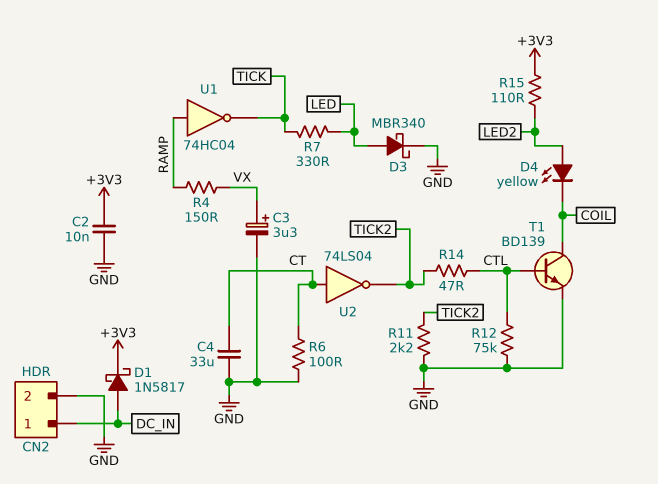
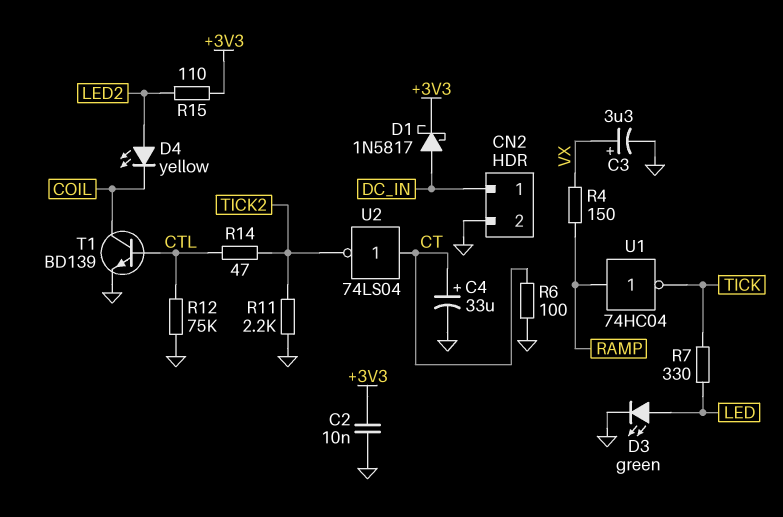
C4: 33uF (CT, GND) -> 33uF (plus CT, minus GND)
D3: schottky MBR340 (A LED, K GND) -> LED green (A LED, K GND)

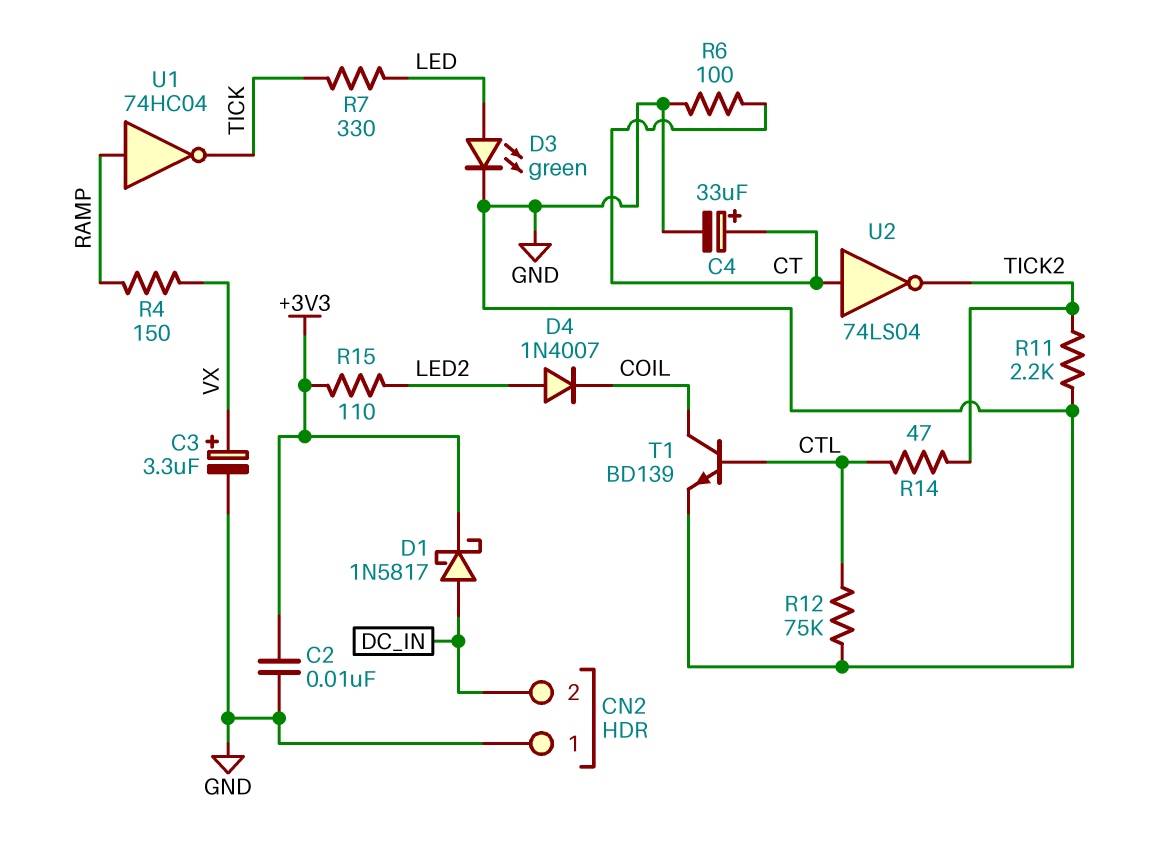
CN2 pin 1: DC_IN -> GND
CN2 pin 2: GND -> DC_IN
D4: LED yellow (A LED2, K COIL) -> diode 1N4007 (A LED2, K COIL)

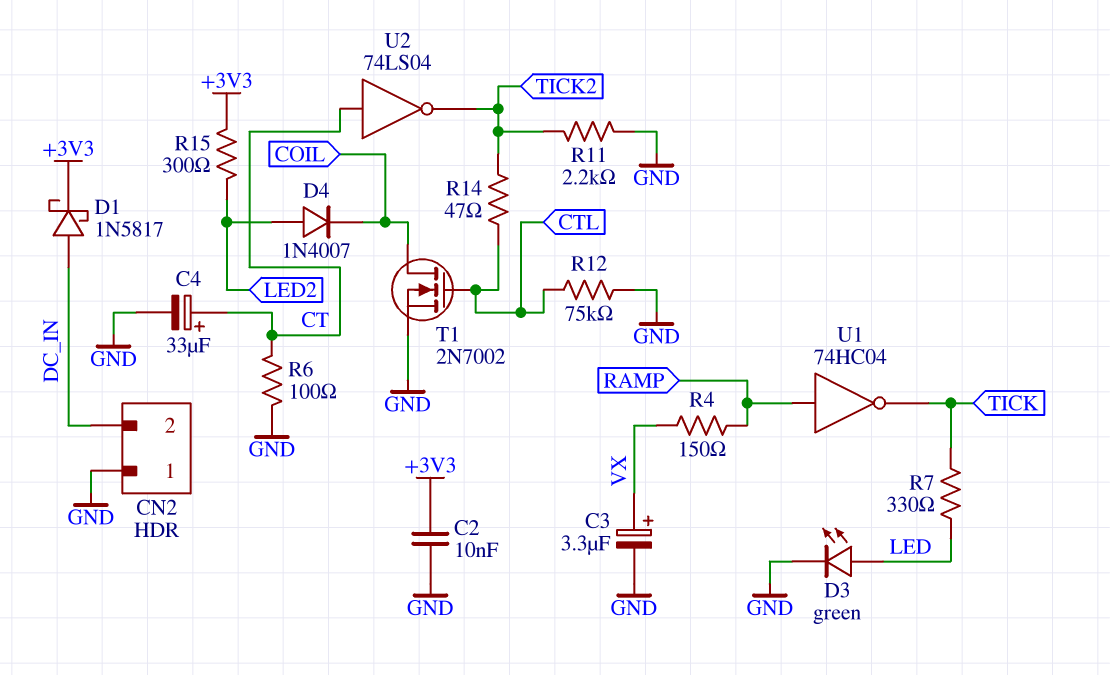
R15: 110 (+3V3, LED2) -> 300 (+3V3, LED2)
T1: NPN BD139 (B CTL, C COIL, E GND) -> NMOS 2N7002 (G CTL, D COIL, S GND)

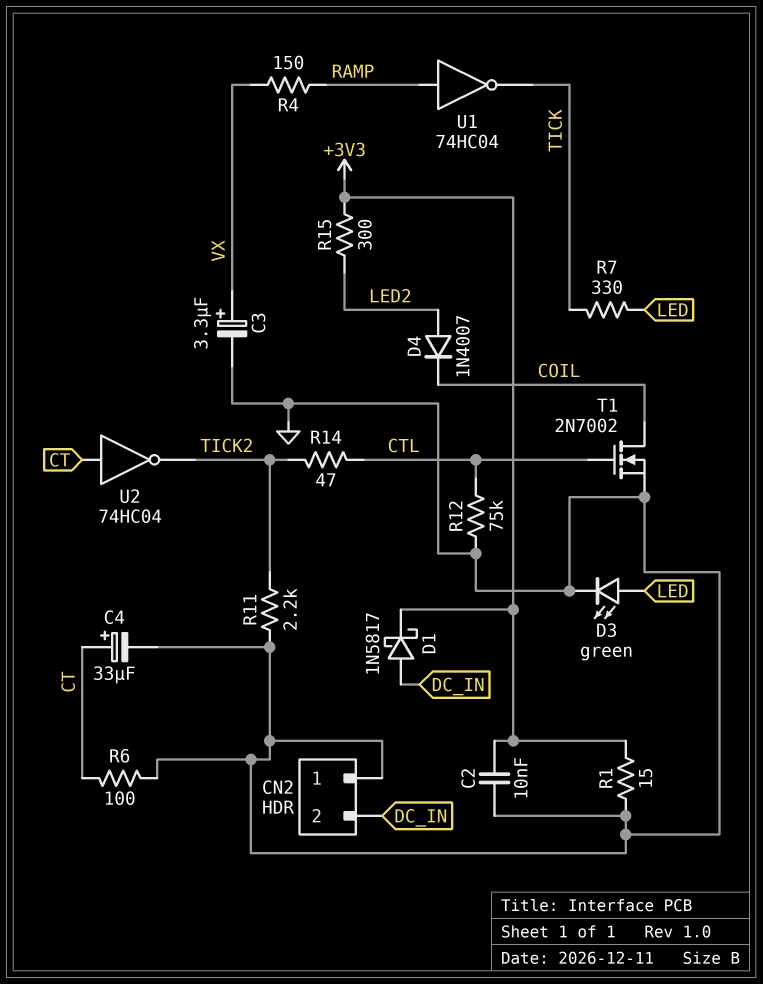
R1: none -> 15 (+3V3, GND)
U2: NOT 74LS04 (in CT, out TICK2) -> NOT 74HC04 (in CT, out TICK2)

